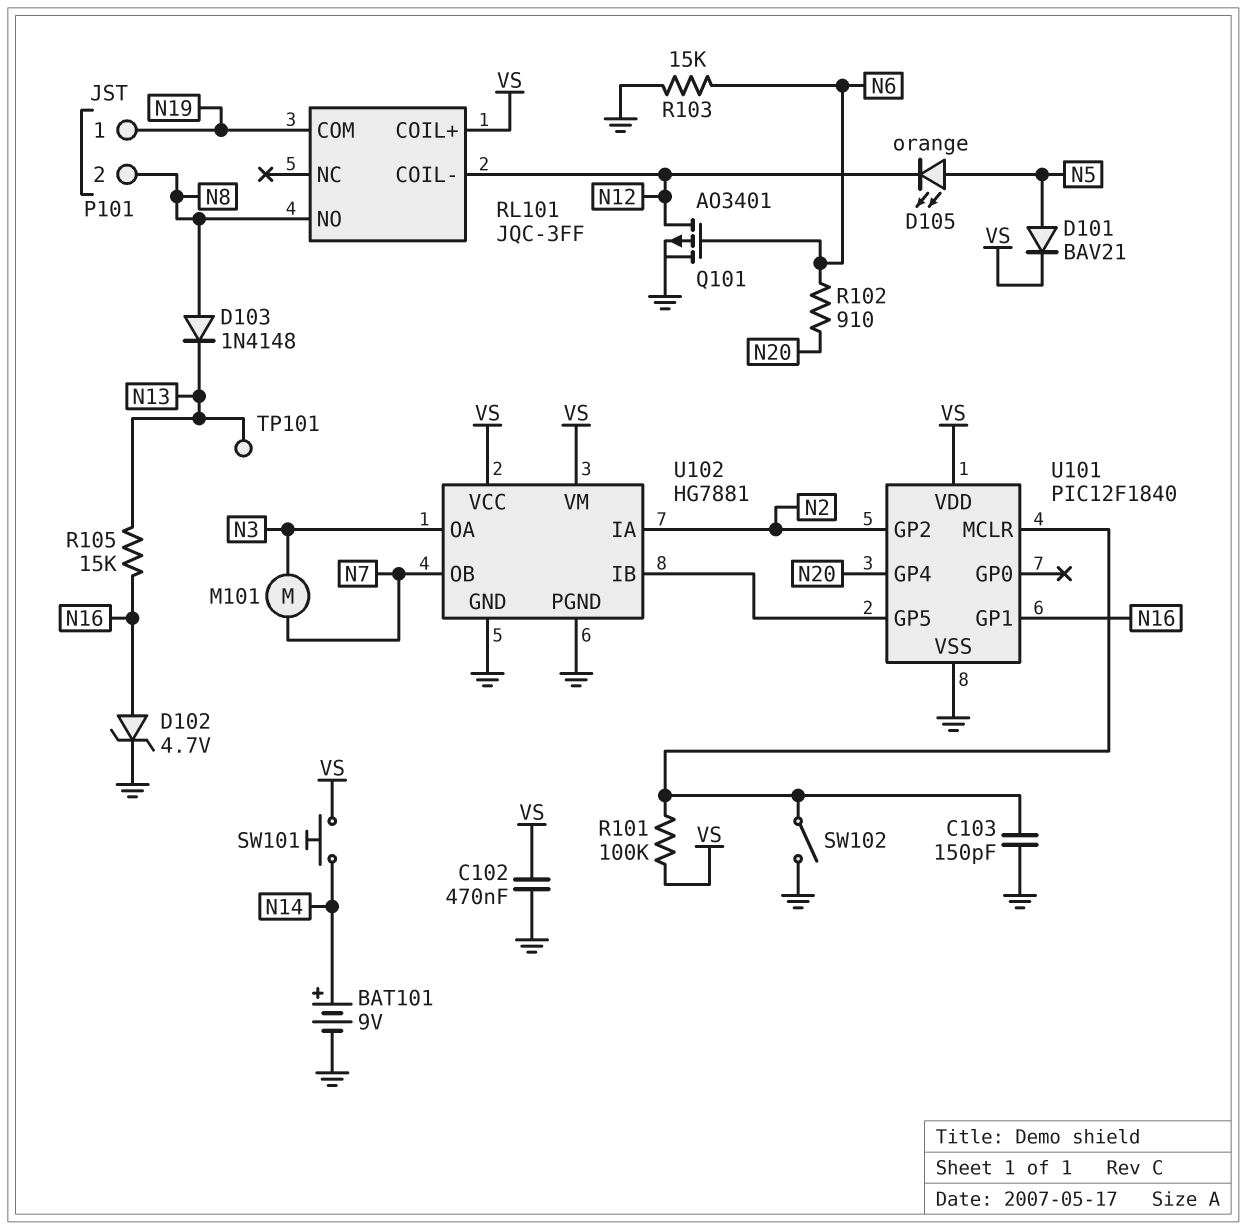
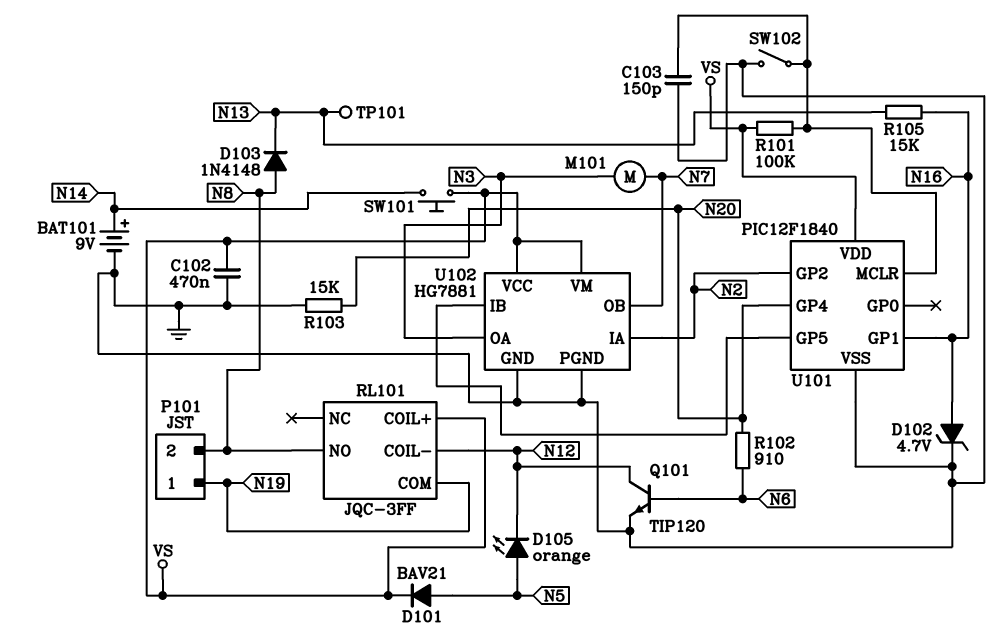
Q101: PMOS AO3401 (G N6, D N12, S GND) -> NPN TIP120 (B N6, C N12, E GND)
R103: 15k (GND, N6) -> 15k (GND, N20)

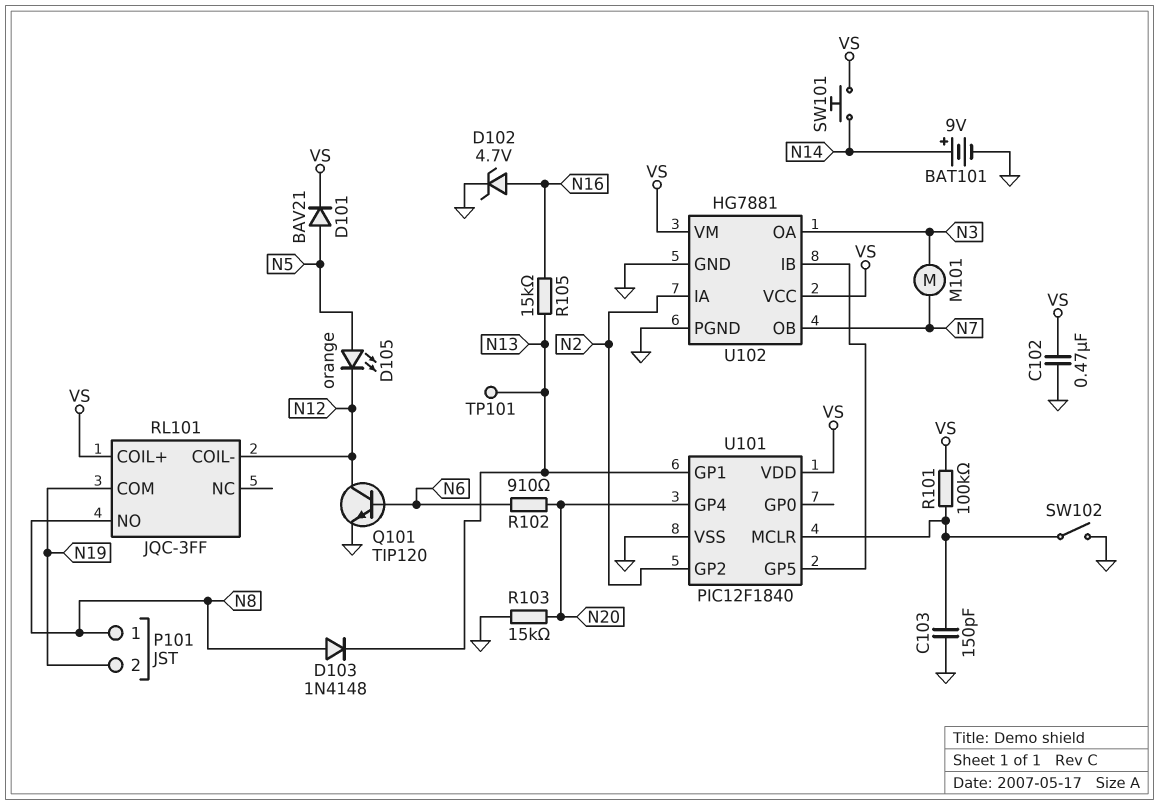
P101 pin 1: N19 -> N8
P101 pin 2: N8 -> N19
U101 pin GP1: N16 -> N13

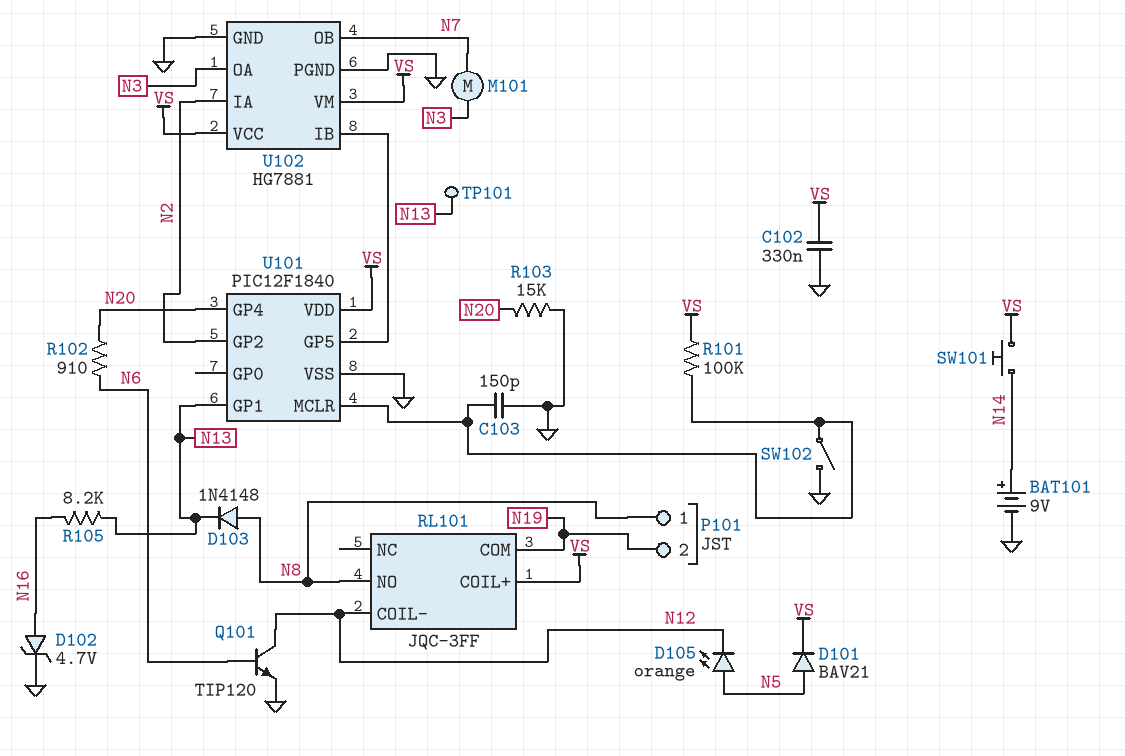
C102: 470nF (GND, VS) -> 330nF (GND, VS)
R105: 15k (N13, N16) -> 8.2k (N13, N16)

